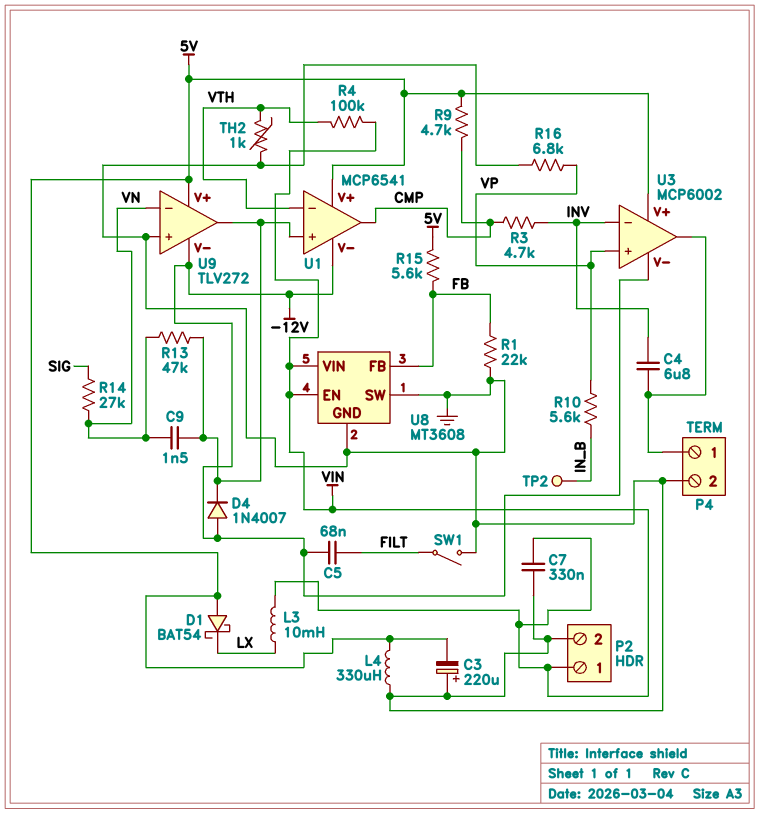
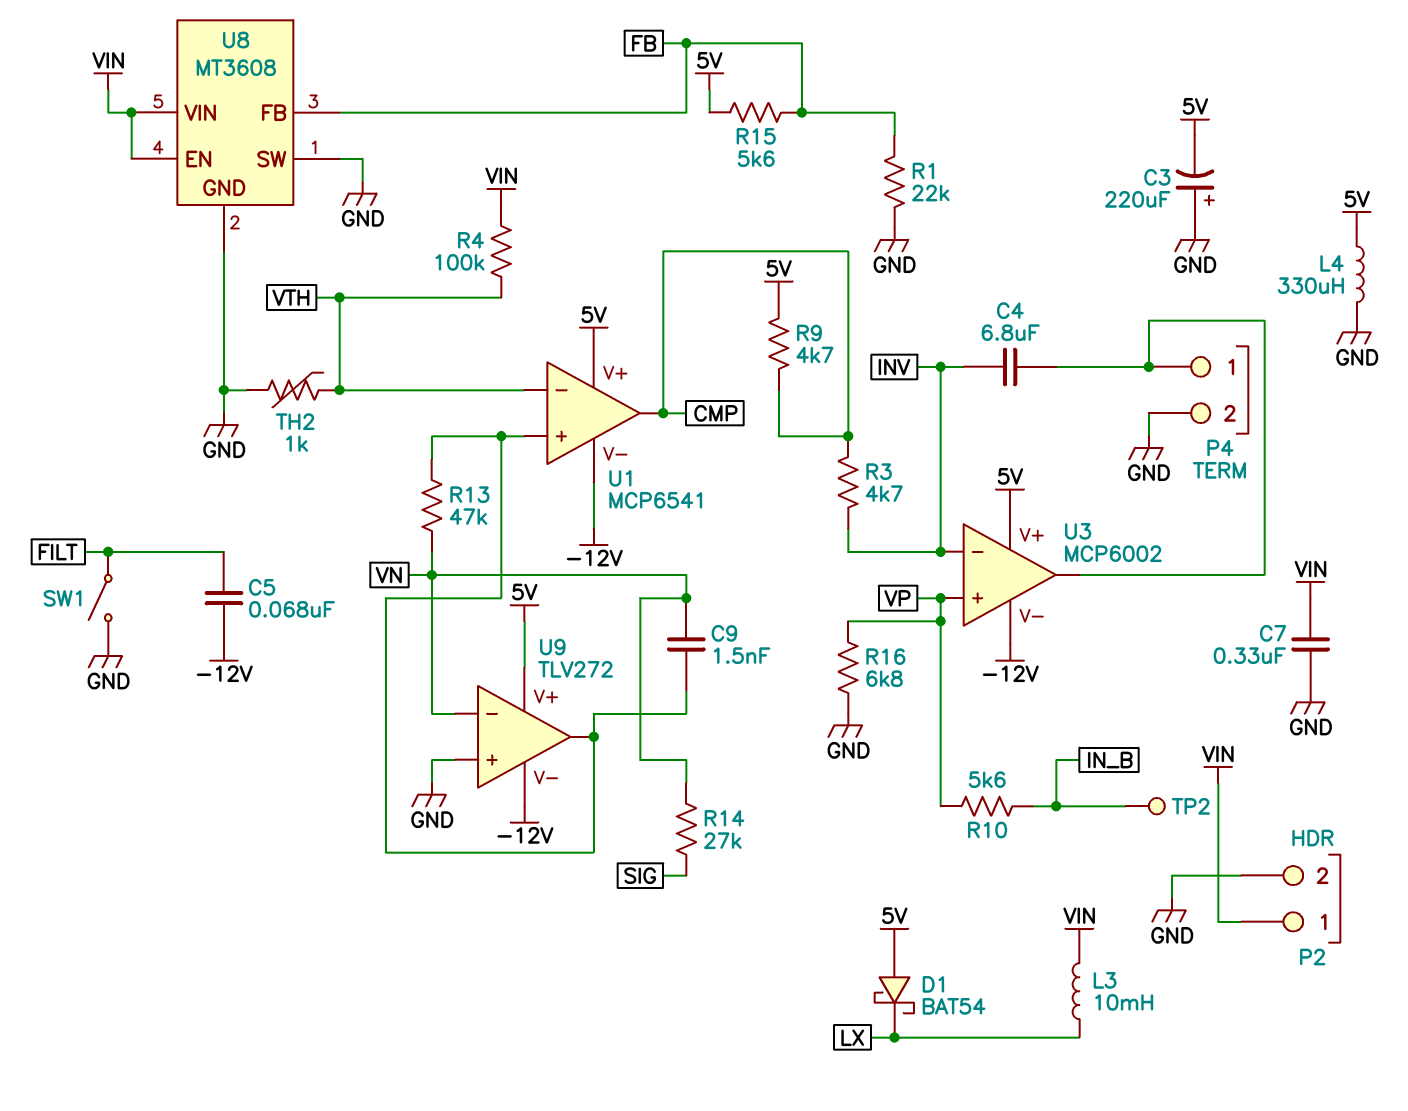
D4: diode 1N4007 (A -12V, K U1/in+) -> none

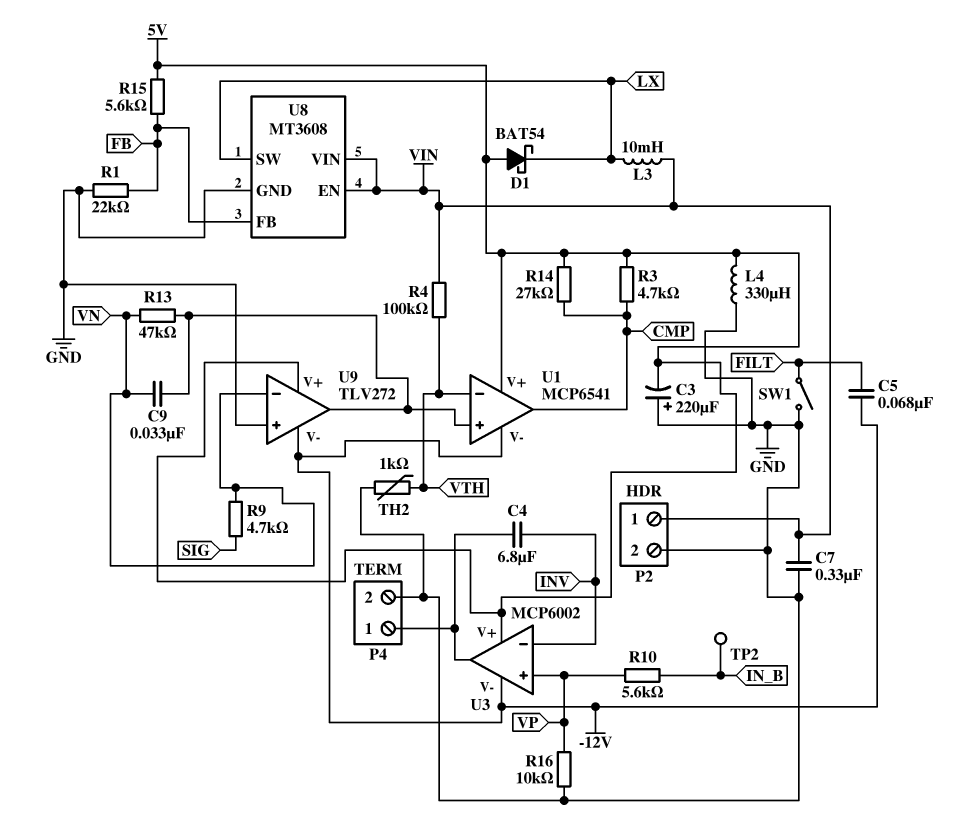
C9: 1.5nF (U1/in+, VN) -> 33nF (U1/in+, VN)
R3: 4.7k (CMP, INV) -> 4.7k (5V, CMP)
R9: 4.7k (5V, CMP) -> 4.7k (SIG, VN)
R14: 27k (SIG, VN) -> 27k (5V, CMP)
R16: 6.8k (GND, VP) -> 10k (GND, VP)
U8 pin SW: GND -> LX

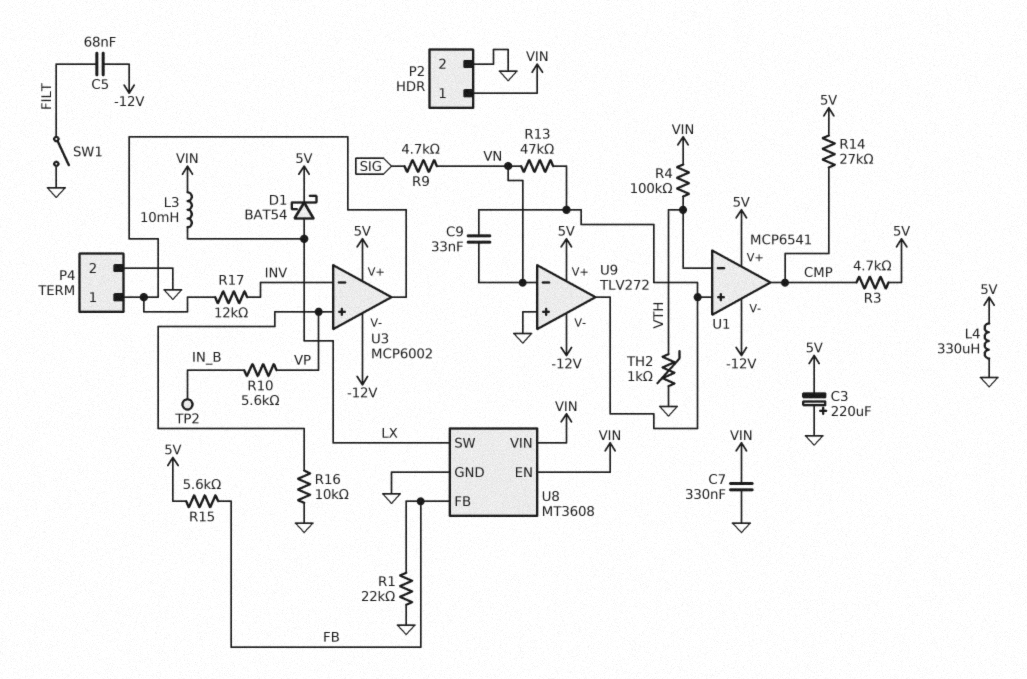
C4: 6.8uF (INV, P4/1) -> none
D1: schottky BAT54 (A 5V, K LX) -> schottky BAT54 (A LX, K 5V)
R17: none -> 12k (INV, P4/1)

